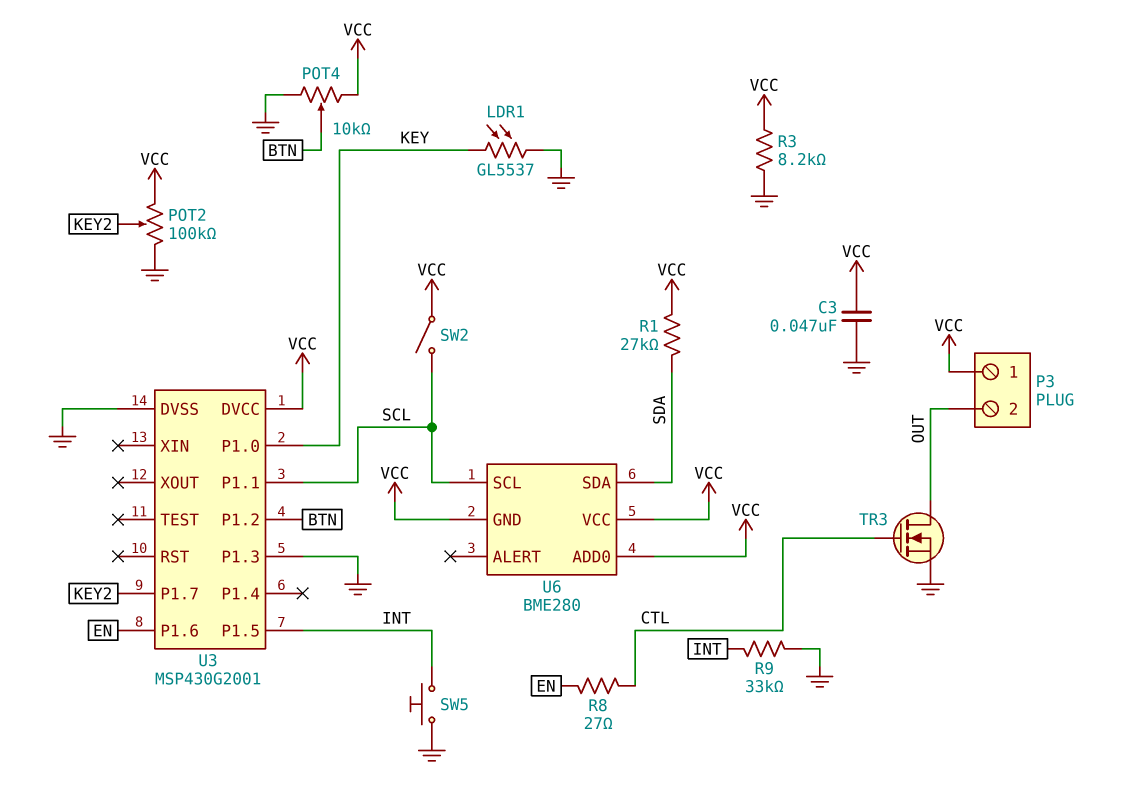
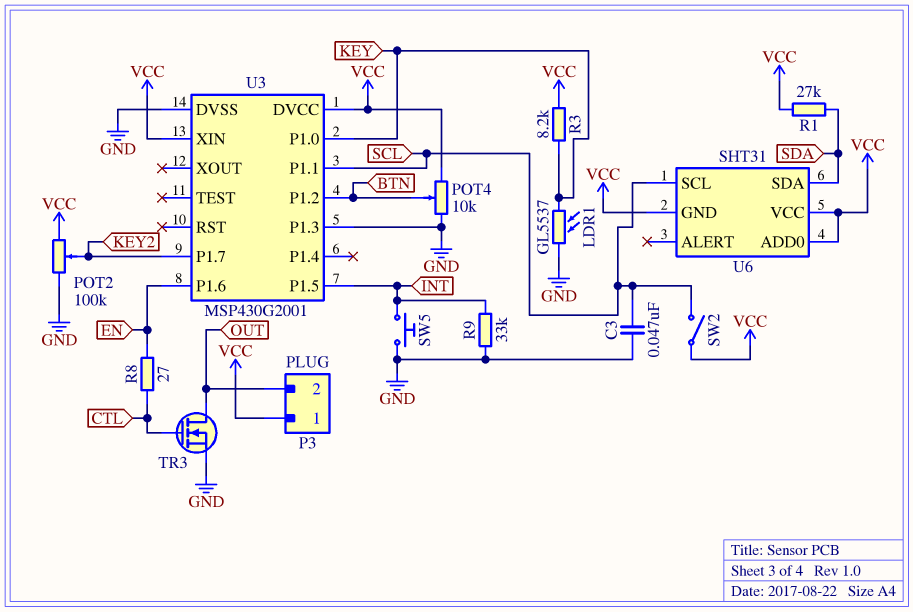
C3: 47nF (GND, VCC) -> 47nF (GND, SCL)
R3: 8.2k (GND, VCC) -> 8.2k (KEY, VCC)
U3 pin XIN: none -> VCC
U6: BME280 -> SHT31

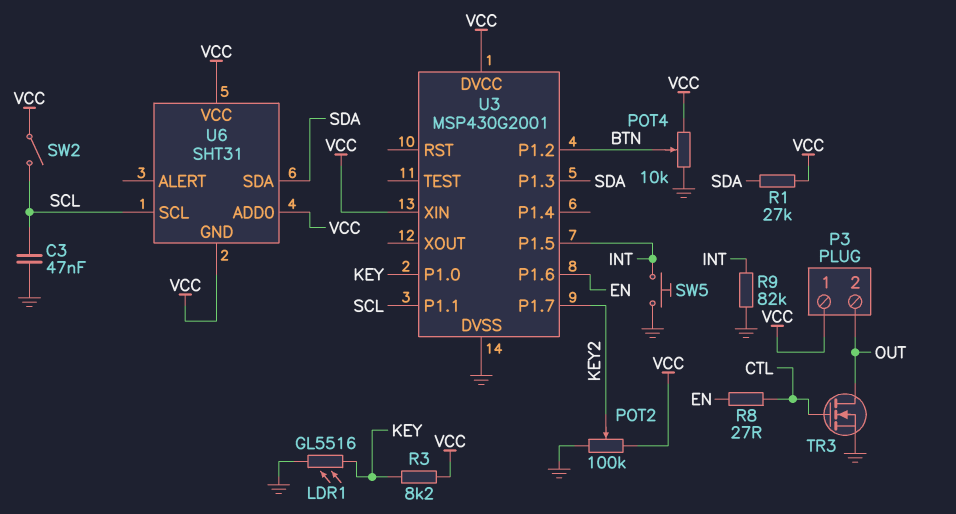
LDR1: GL5537 (GND, KEY) -> GL5516 (GND, KEY)
R9: 33k (GND, INT) -> 82k (GND, INT)
U3 pin P1.3: GND -> SDA

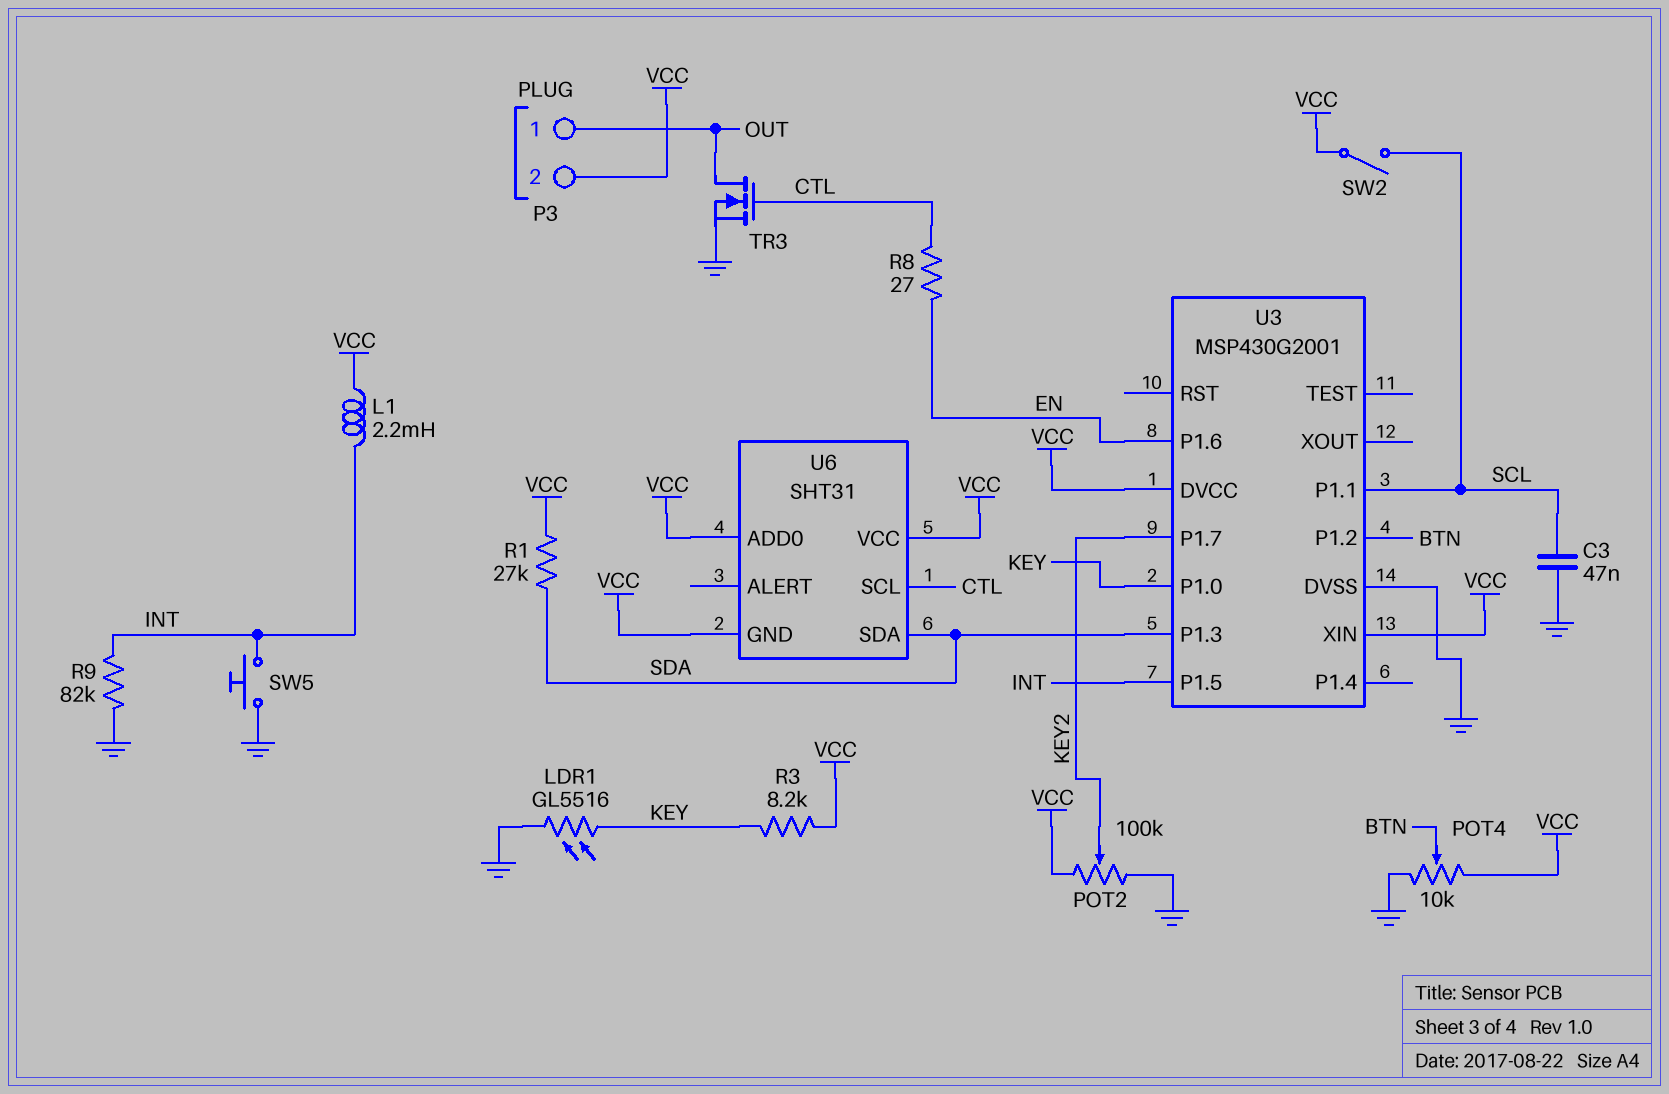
L1: none -> 2.2mH (INT, VCC)
P3 pin 1: VCC -> OUT
P3 pin 2: OUT -> VCC
U6 pin SCL: SCL -> CTL

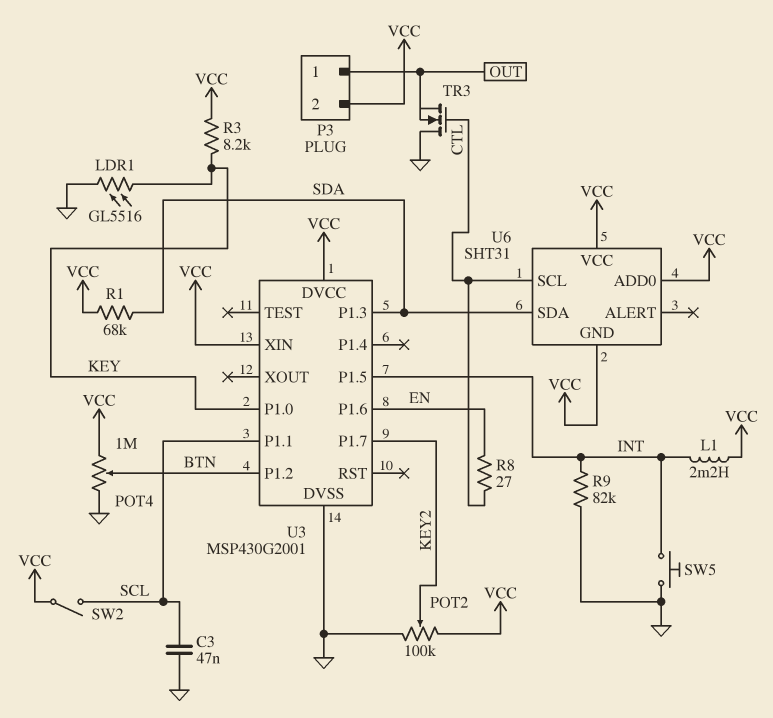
POT4: 10k (GND, VCC, wiper BTN) -> 1M (GND, VCC, wiper BTN)
R1: 27k (SDA, VCC) -> 68k (SDA, VCC)
TR3: NMOS (G CTL, D OUT, S GND) -> NMOS (G CTL, D GND, S OUT)

